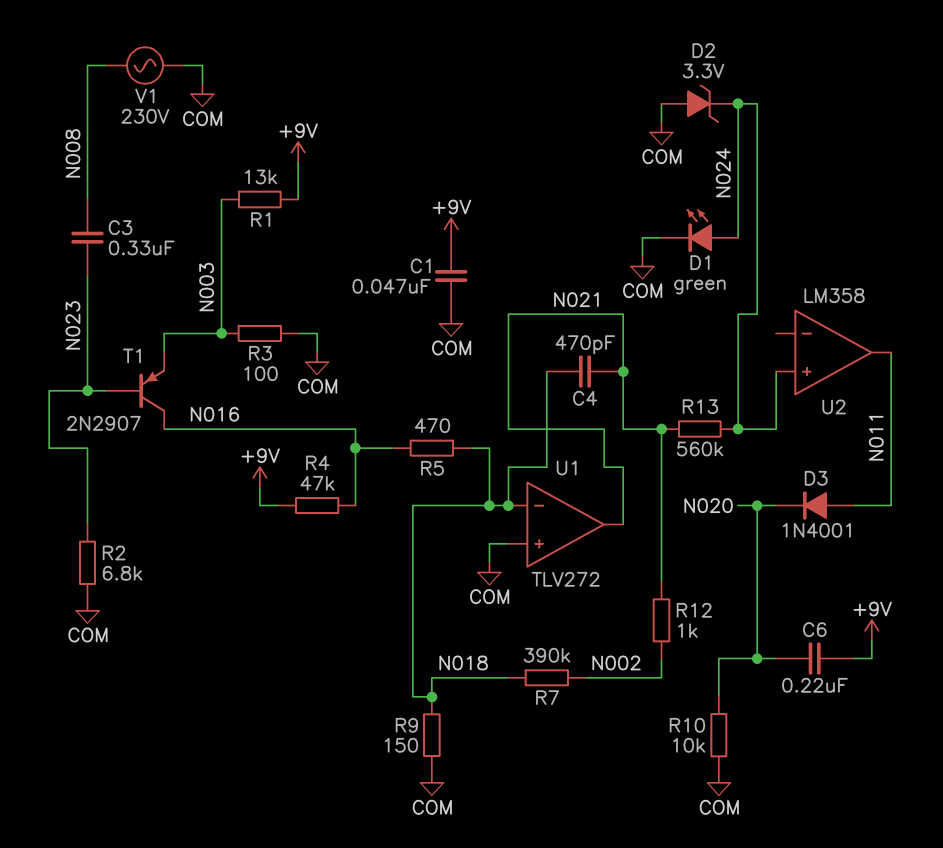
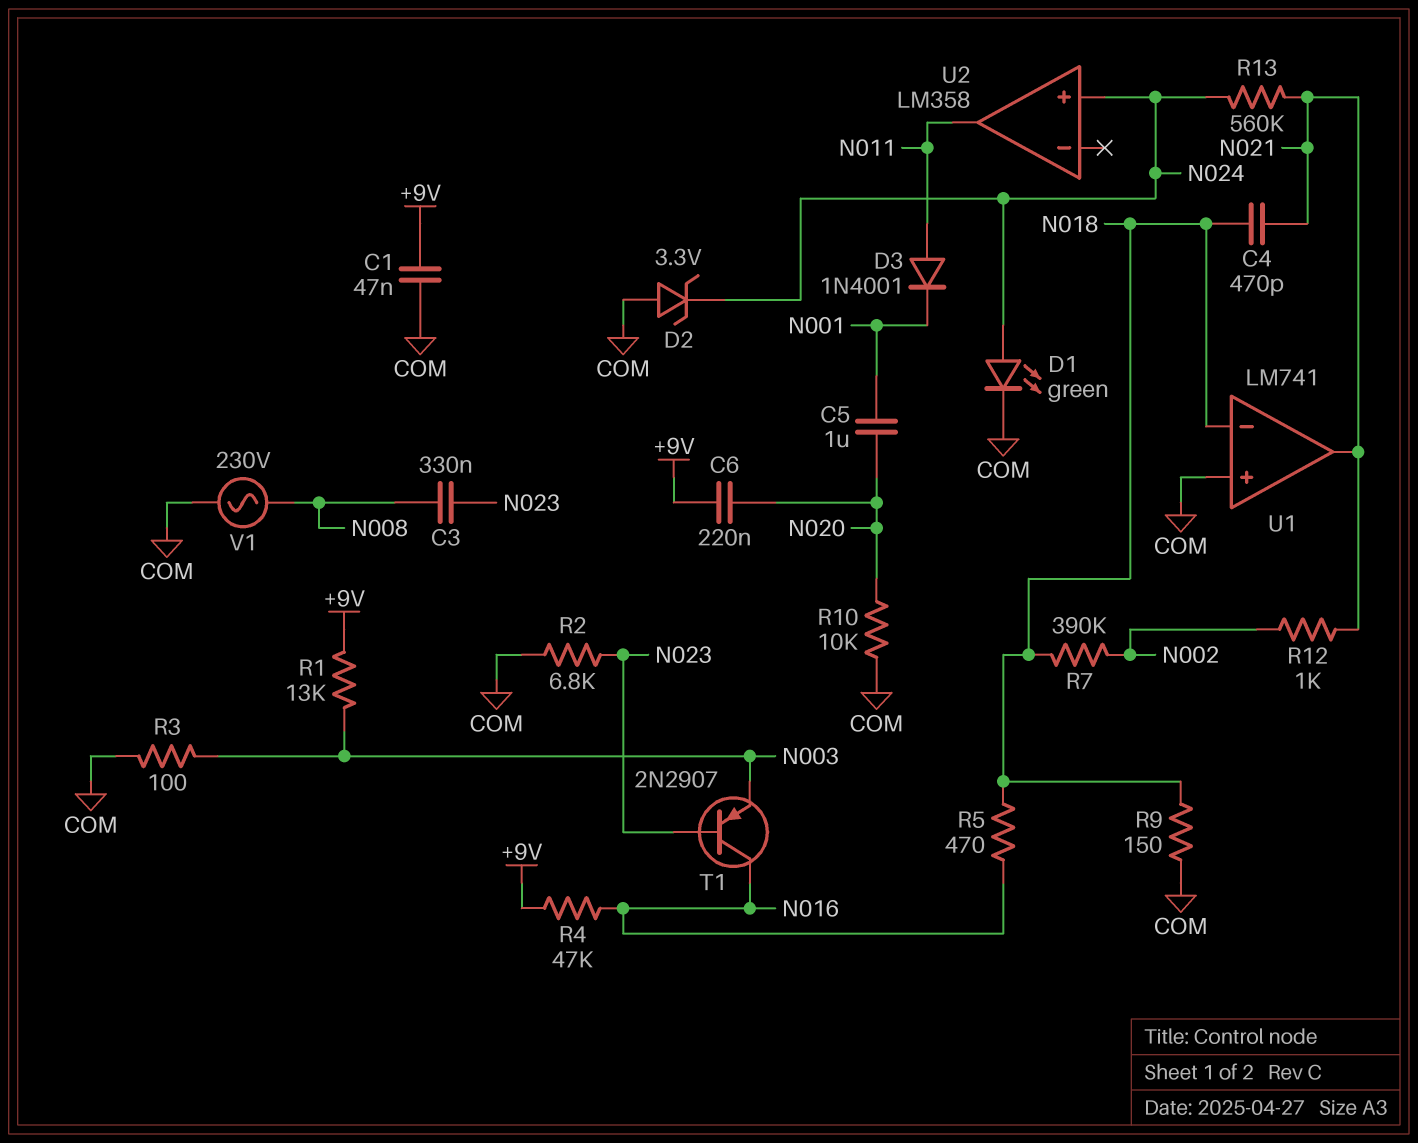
C5: none -> 1uF (N001, N020)
D3: diode 1N4001 (A N011, K N020) -> diode 1N4001 (A N011, K N001)
U1: TLV272 -> LM741

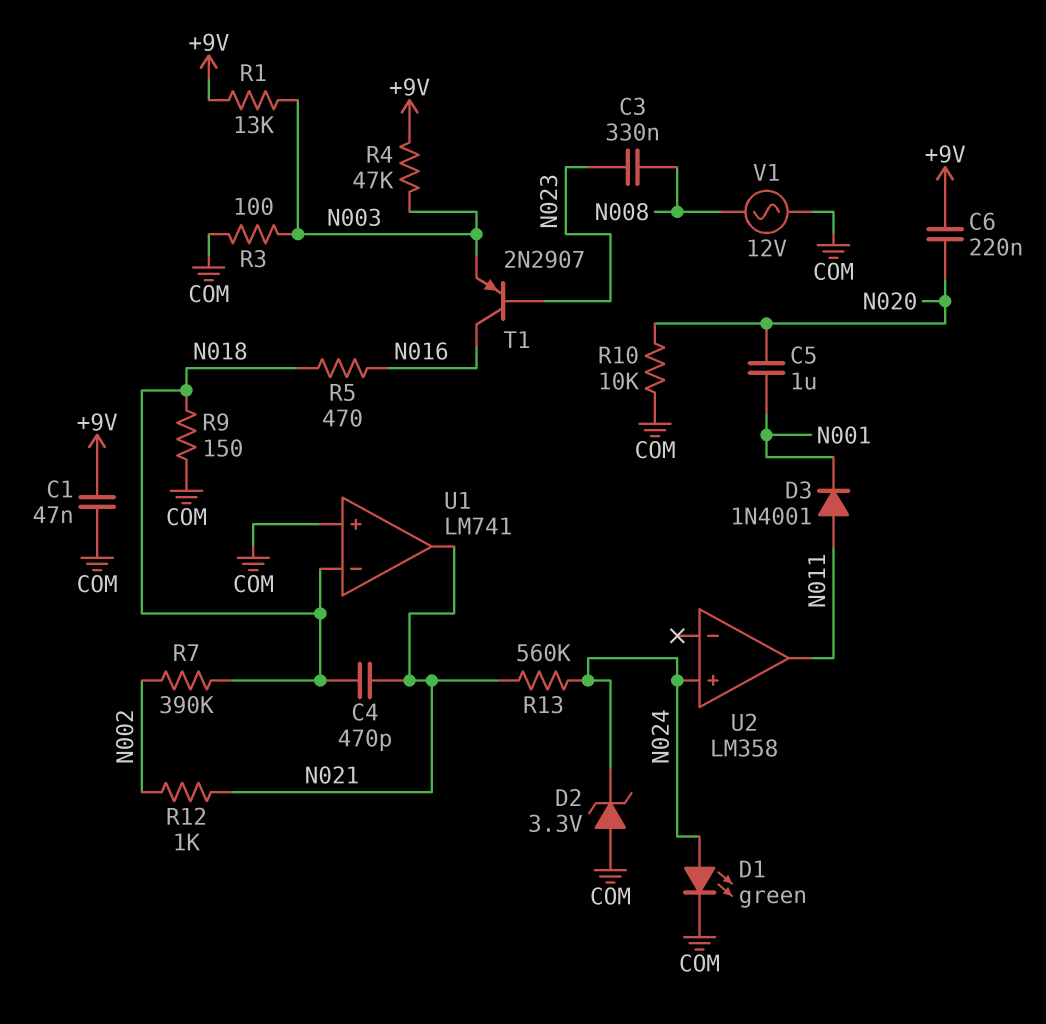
R2: 6.8k (COM, N023) -> none
R4: 47k (+9V, N016) -> 47k (+9V, N003)
V1: AC 230V (COM, N008) -> AC 12V (COM, N008)

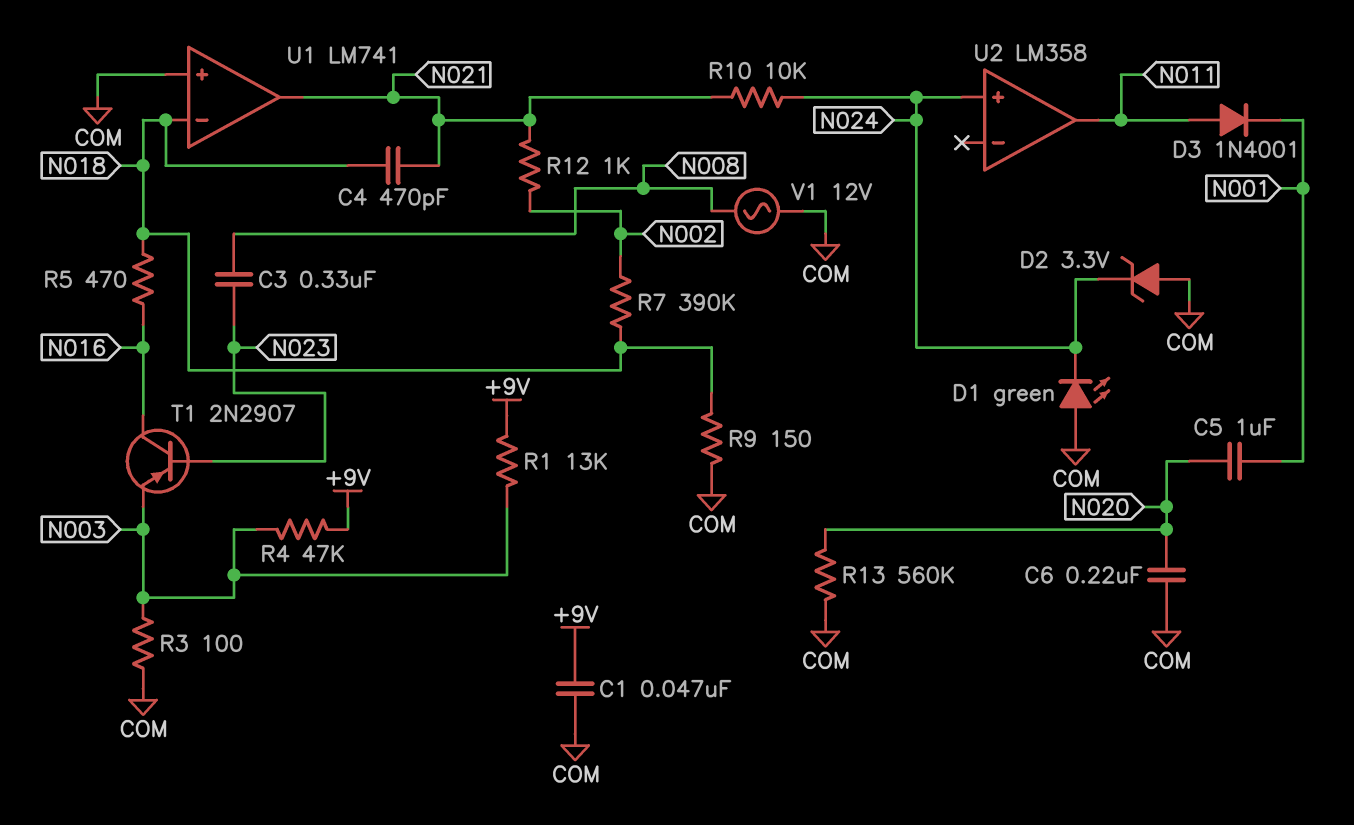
C6: 220nF (+9V, N020) -> 220nF (COM, N020)
D1: LED green (A N024, K COM) -> LED green (A COM, K N024)
R10: 10k (COM, N020) -> 10k (N021, N024)
R13: 560k (N021, N024) -> 560k (COM, N020)

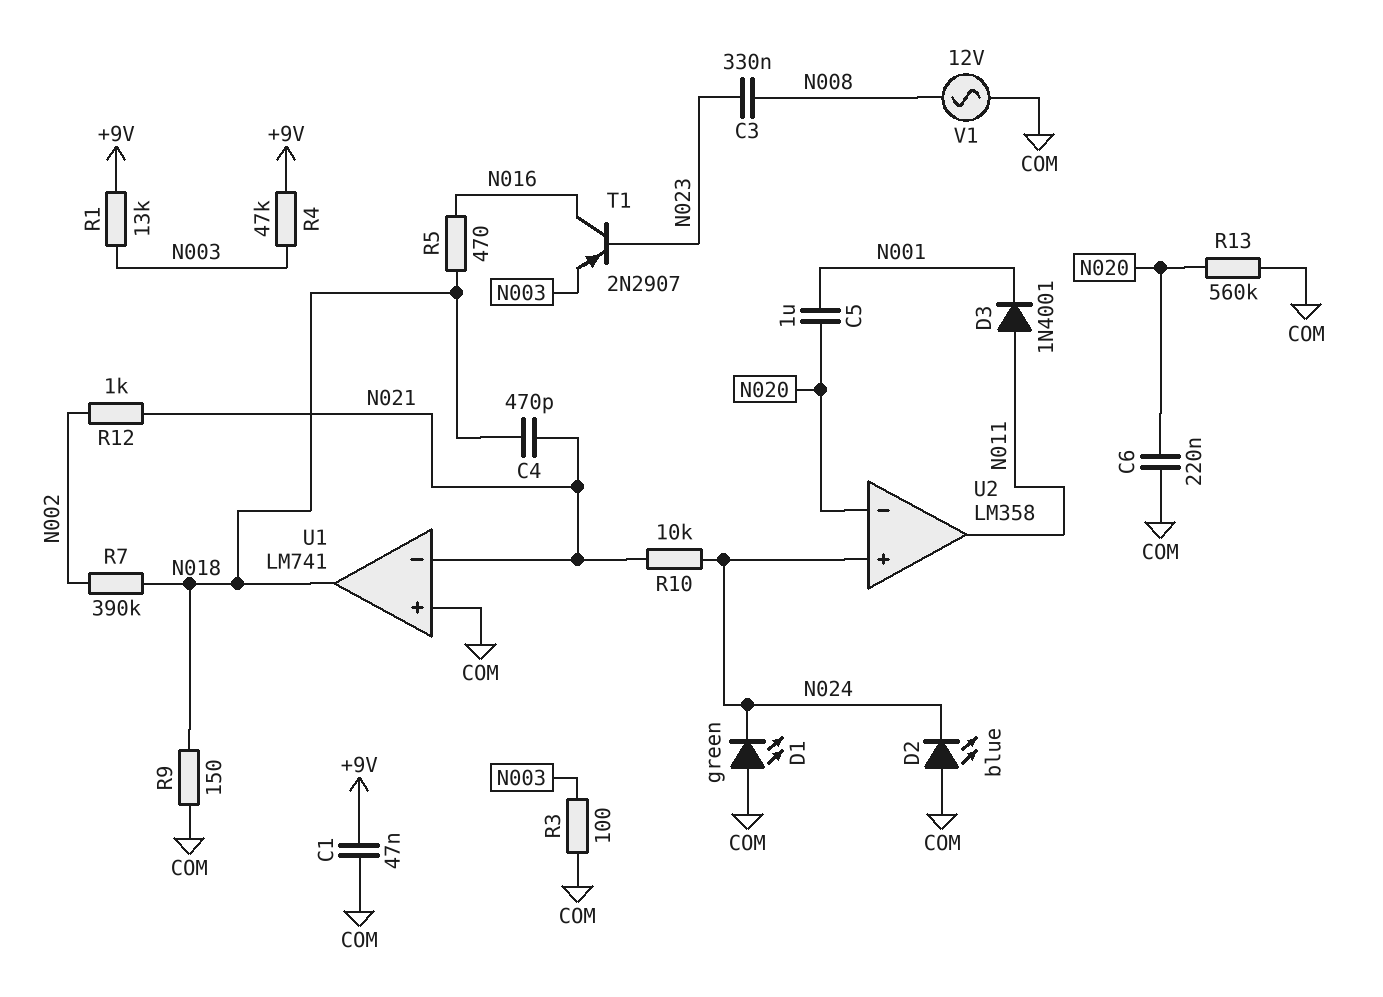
D2: zener 3.3V (A COM, K N024) -> LED blue (A COM, K N024)
U1 pin in-: N018 -> N021
U1 pin out: N021 -> N018
U2 pin in-: none -> N020

